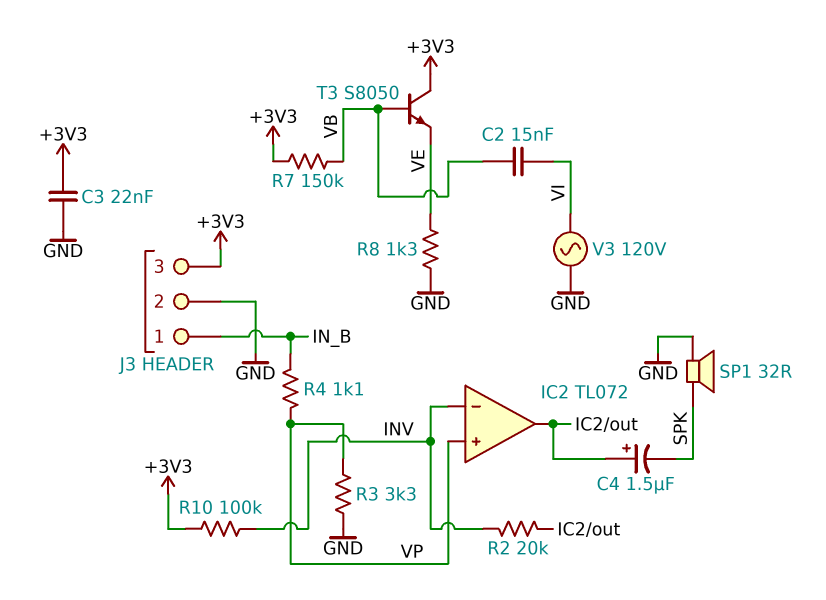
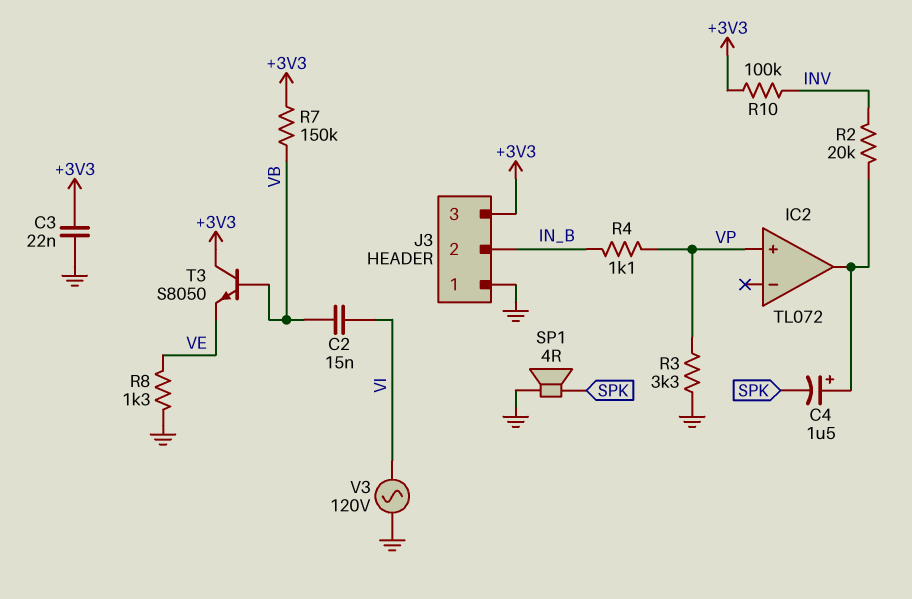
IC2 pin in-: INV -> none
J3 pin 1: IN_B -> GND
J3 pin 2: GND -> IN_B
SP1: speaker 32R (GND, SPK) -> speaker 4R (GND, SPK)

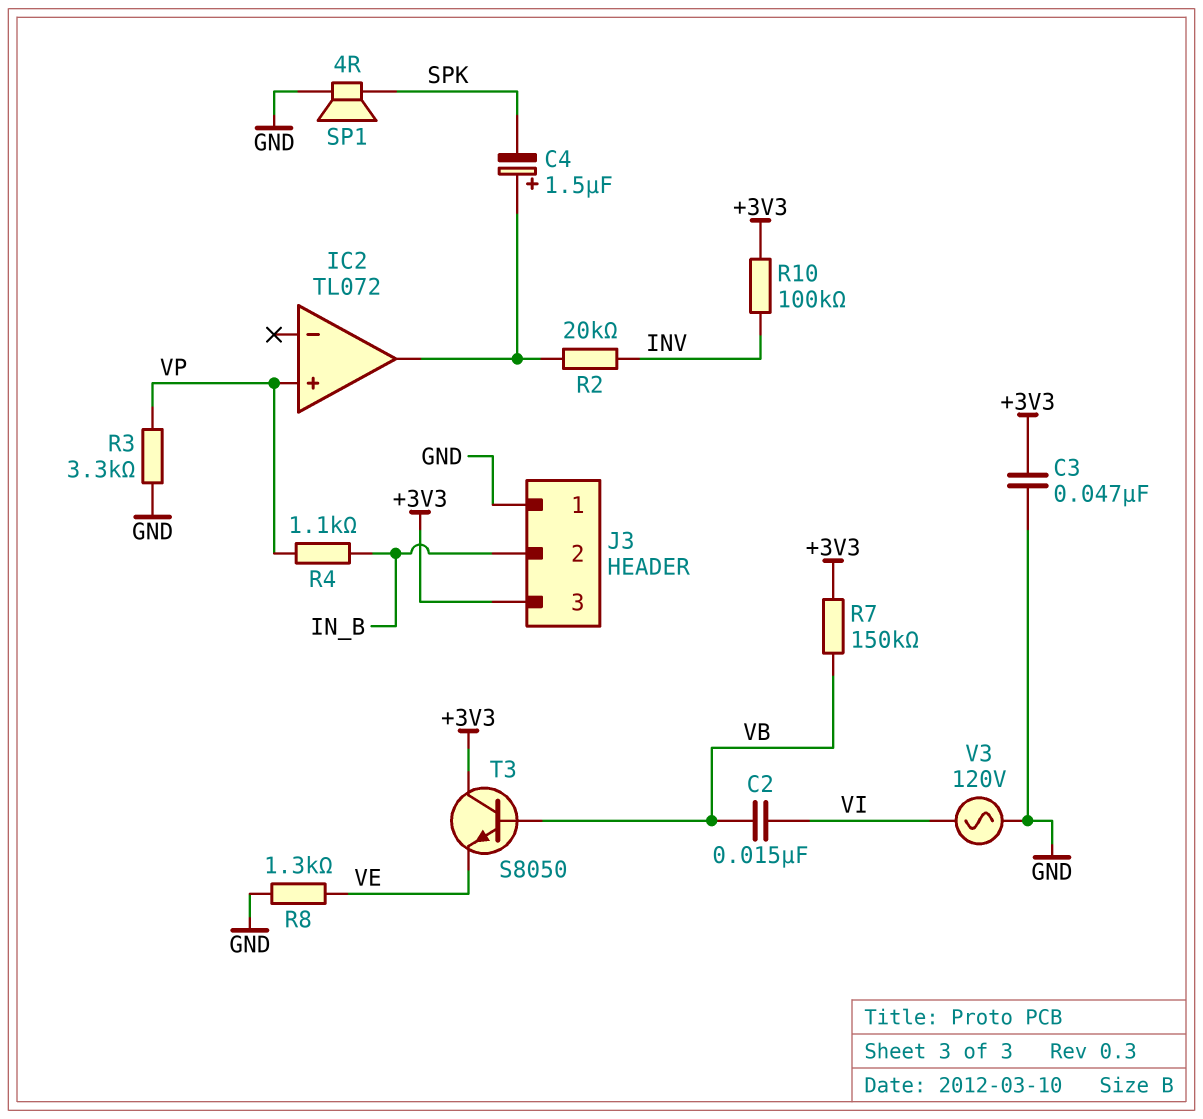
C3: 22nF (+3V3, GND) -> 47nF (+3V3, GND)

